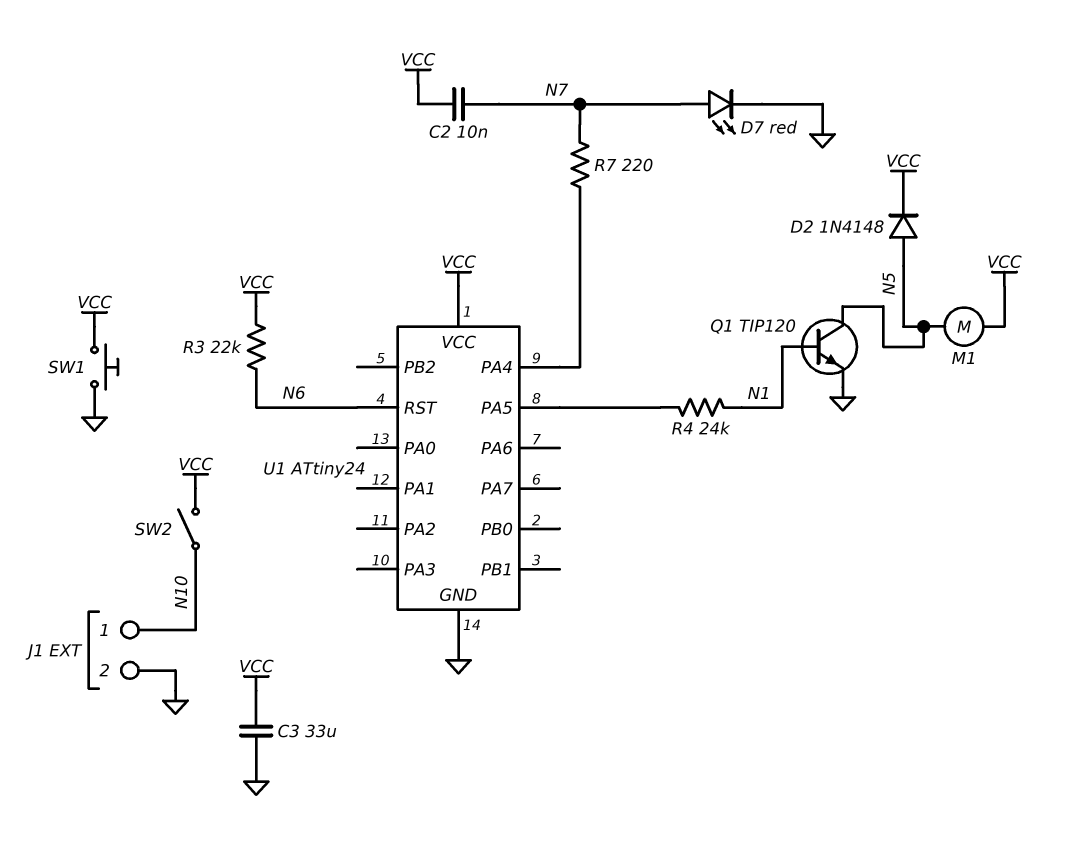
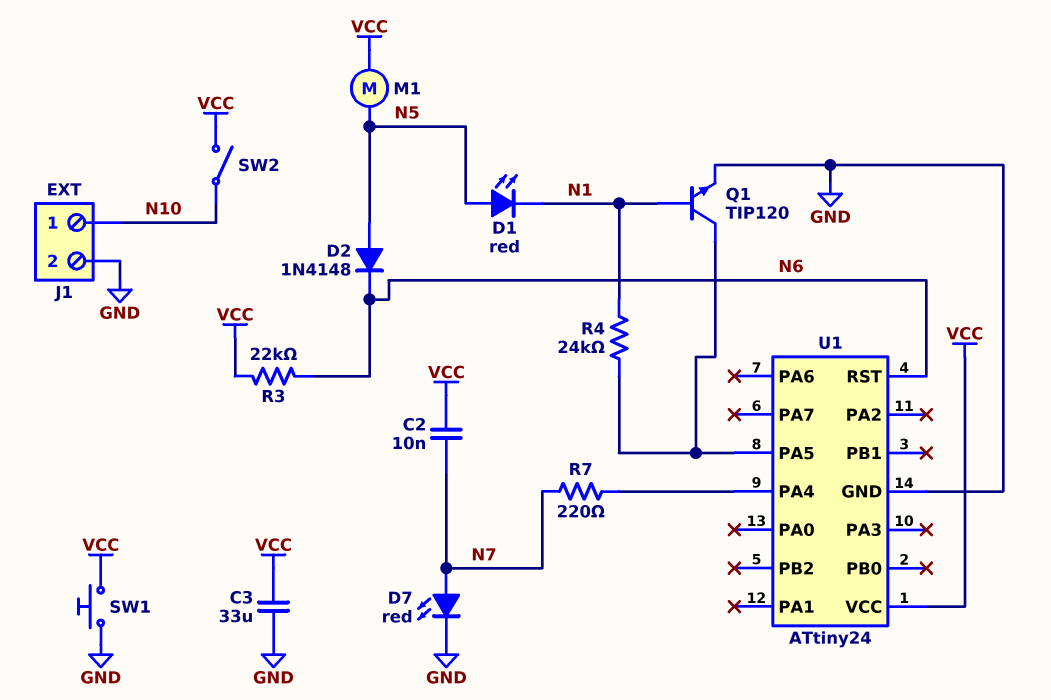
D1: none -> LED red (A N5, K N1)
D2: diode 1N4148 (A N5, K VCC) -> diode 1N4148 (A N5, K N6)
Q1: NPN TIP120 (B N1, C N5, E GND) -> NPN TIP120 (B N1, C U1/PA5, E GND)

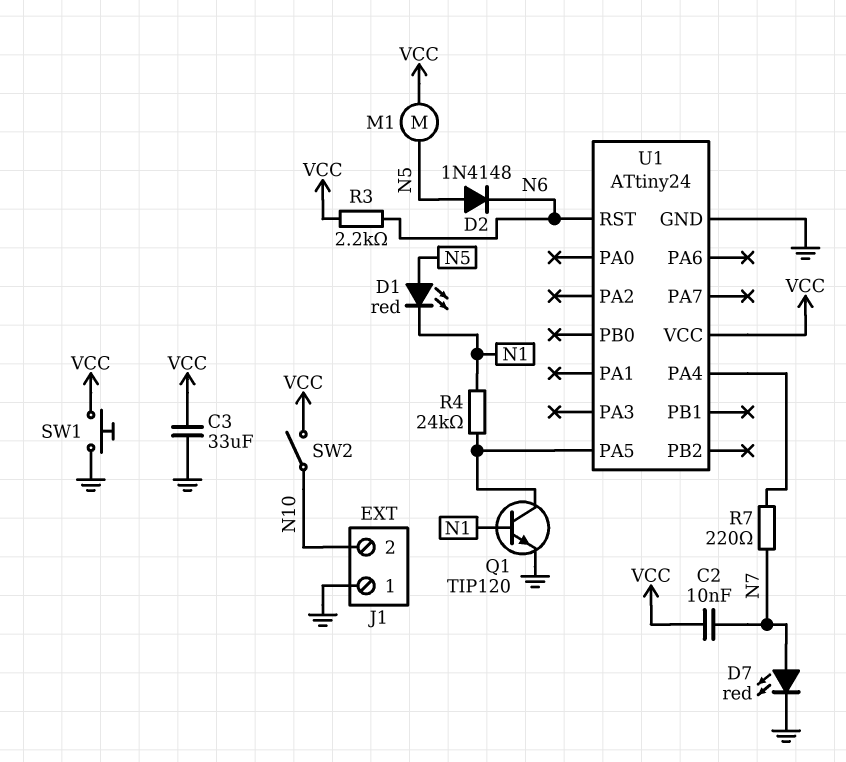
J1 pin 1: N10 -> GND
J1 pin 2: GND -> N10
R3: 22k (N6, VCC) -> 2.2k (N6, VCC)

